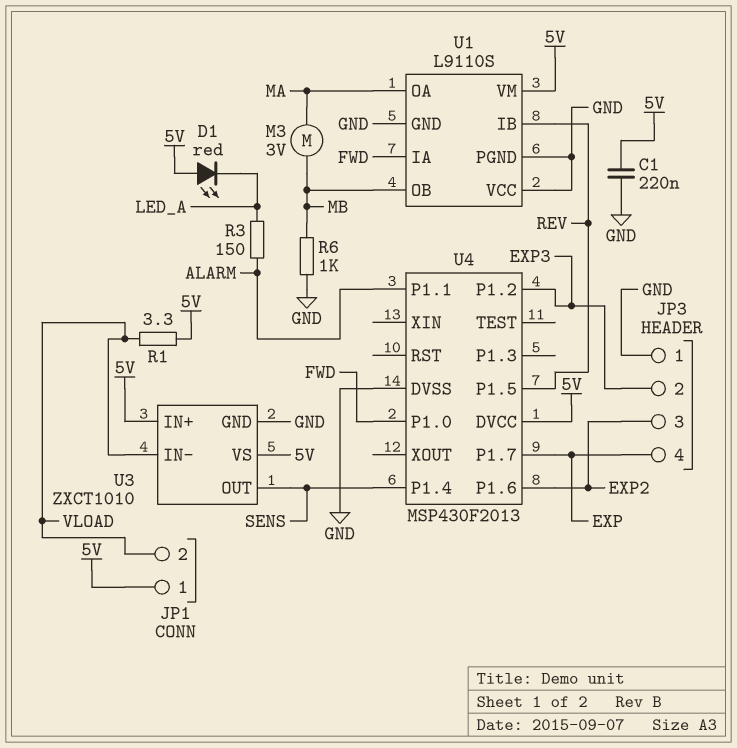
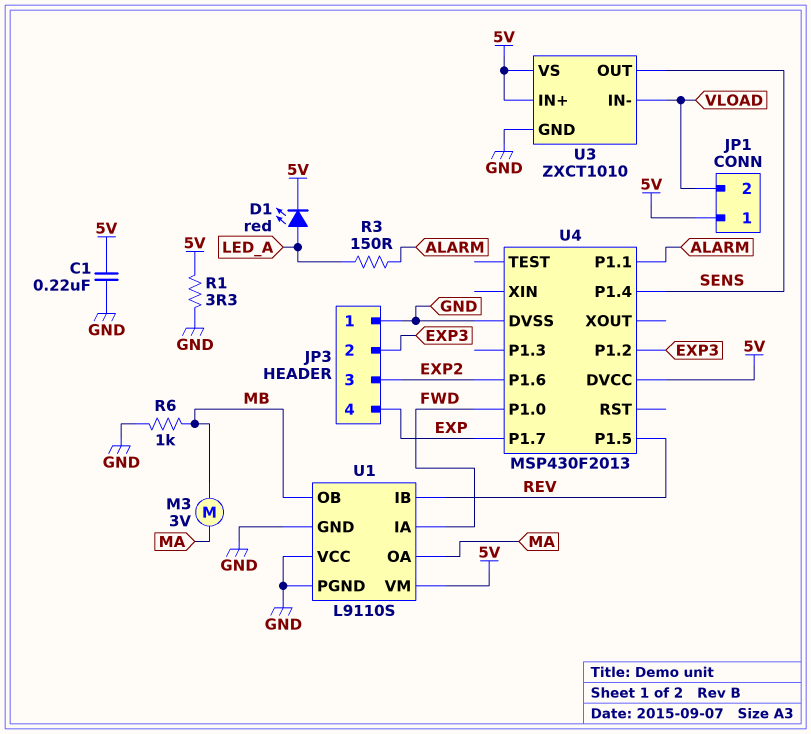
D1: LED red (A 5V, K LED_A) -> LED red (A LED_A, K 5V)
R1: 3.3 (5V, VLOAD) -> 3.3 (5V, GND)

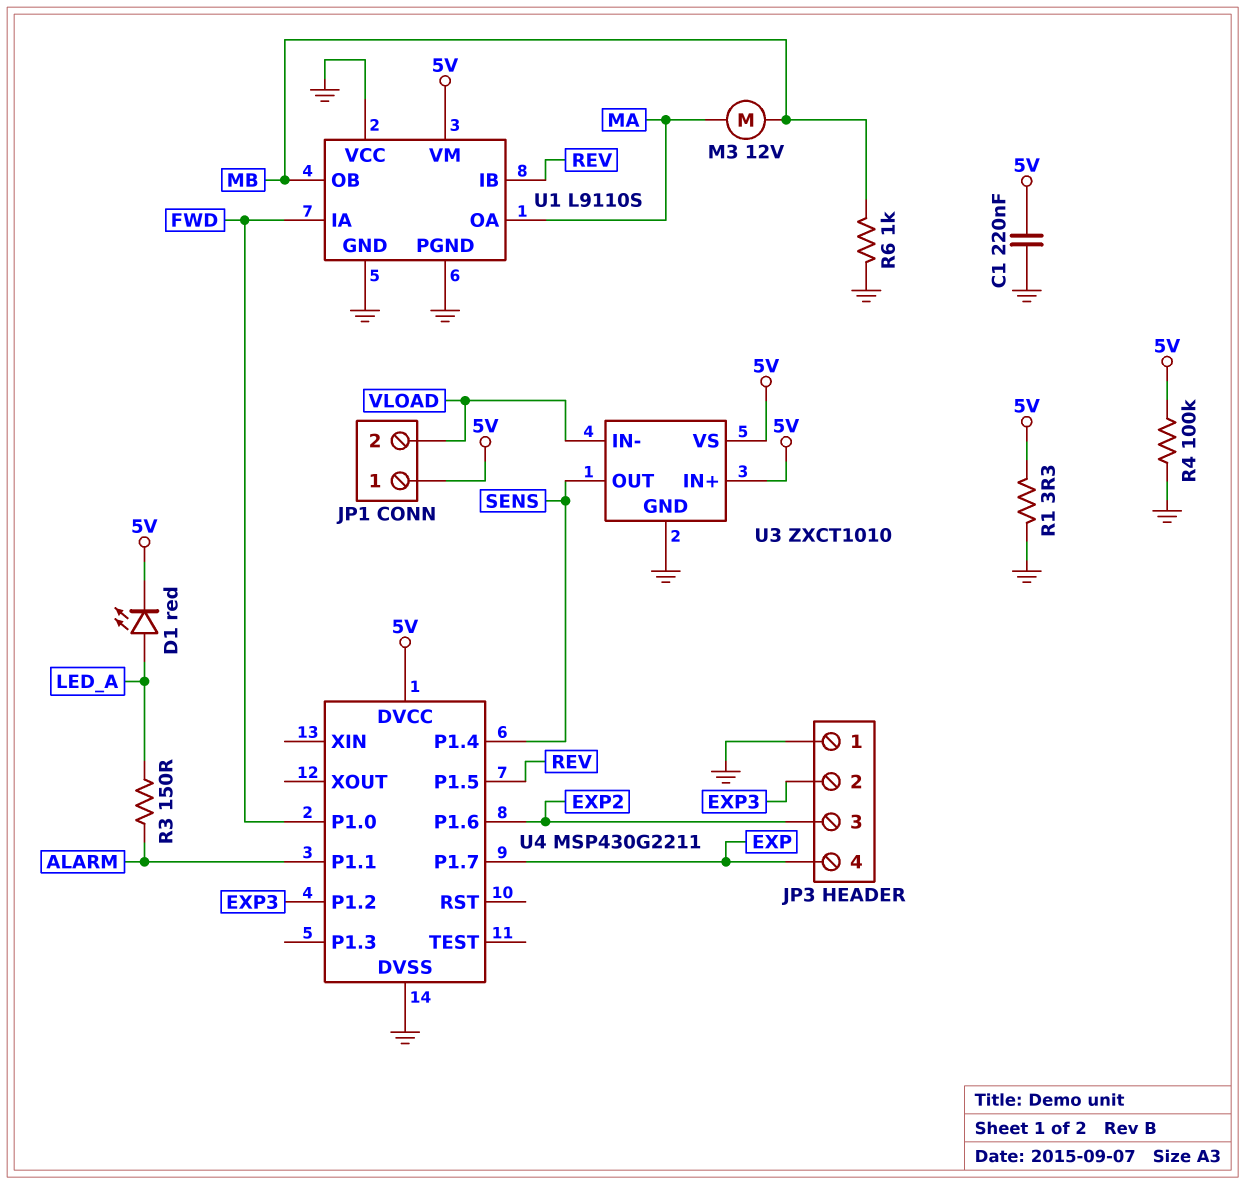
M3: motor 3V (MA, MB) -> motor 12V (MA, MB)
R4: none -> 100k (5V, GND)
U4: MSP430F2013 -> MSP430G2211

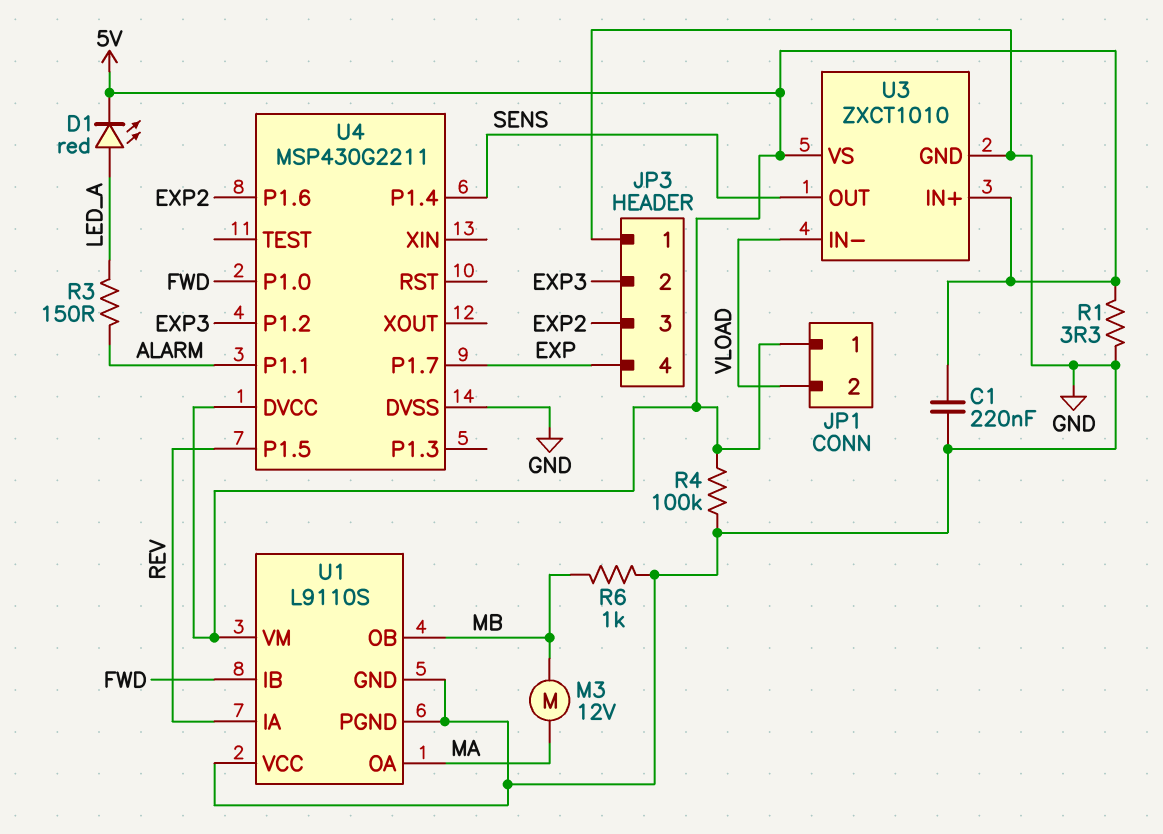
U1 pin IA: FWD -> REV
U1 pin IB: REV -> FWD

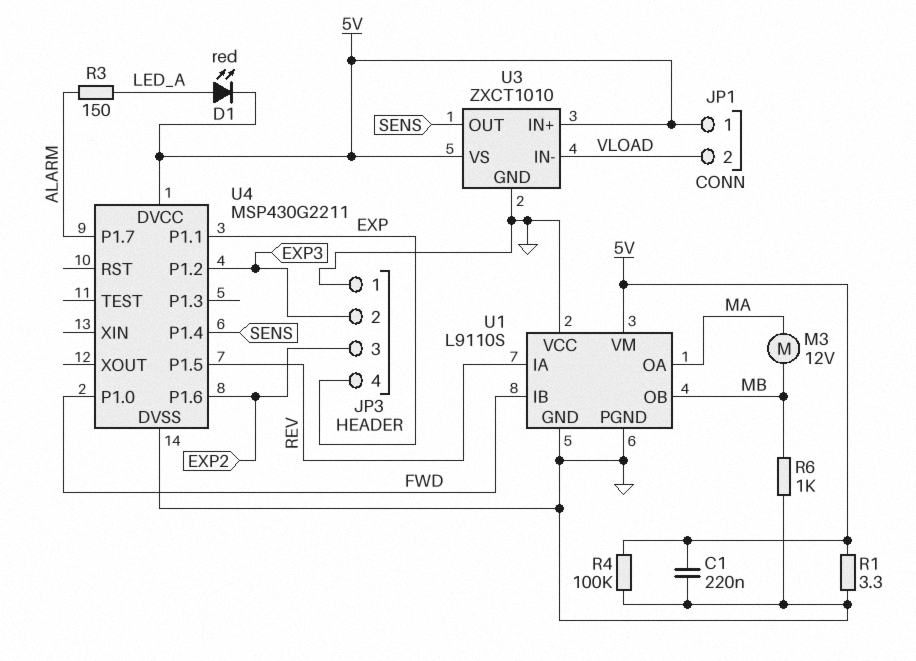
U4 pin P1.1: ALARM -> EXP
U4 pin P1.7: EXP -> ALARM

